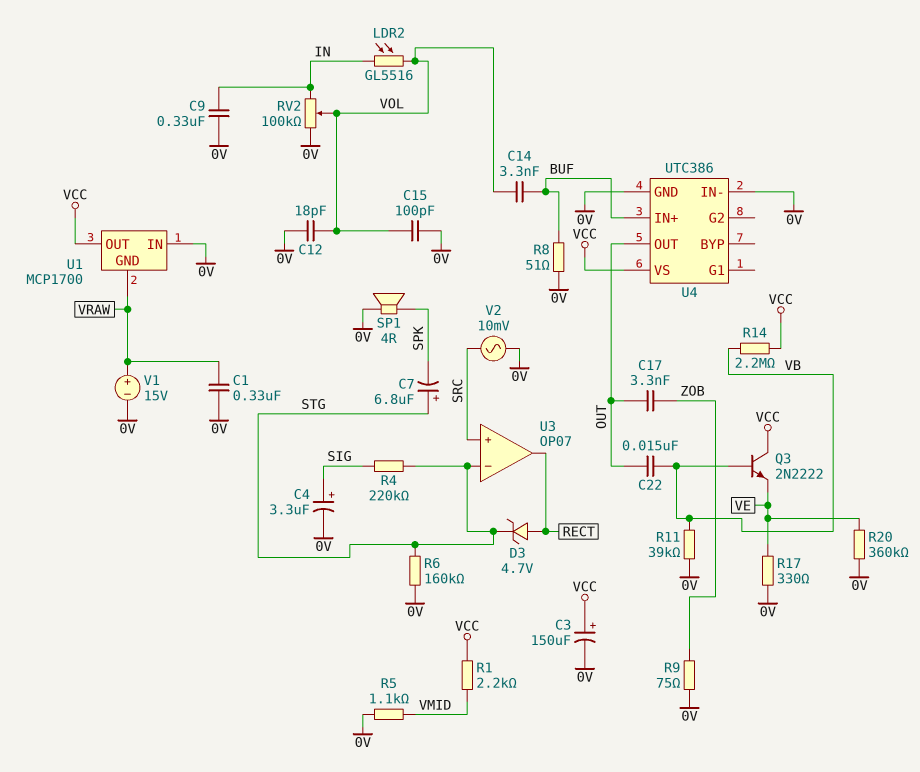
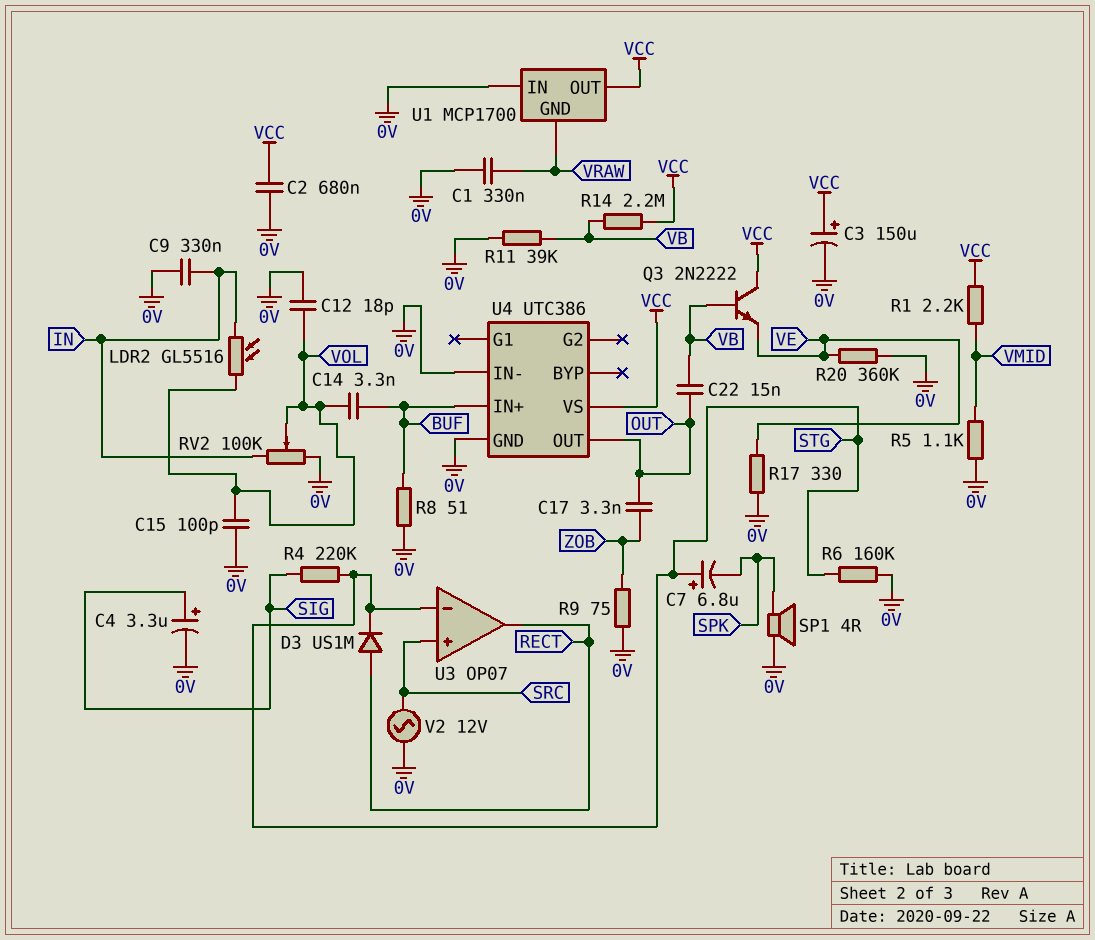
C2: none -> 680nF (0V, VCC)
D3: zener 4.7V (A RECT, K STG) -> diode US1M (A RECT, K STG)
V1: 15V (plus VRAW, minus 0V) -> none
V2: AC 10mV (0V, SRC) -> AC 12V (0V, SRC)

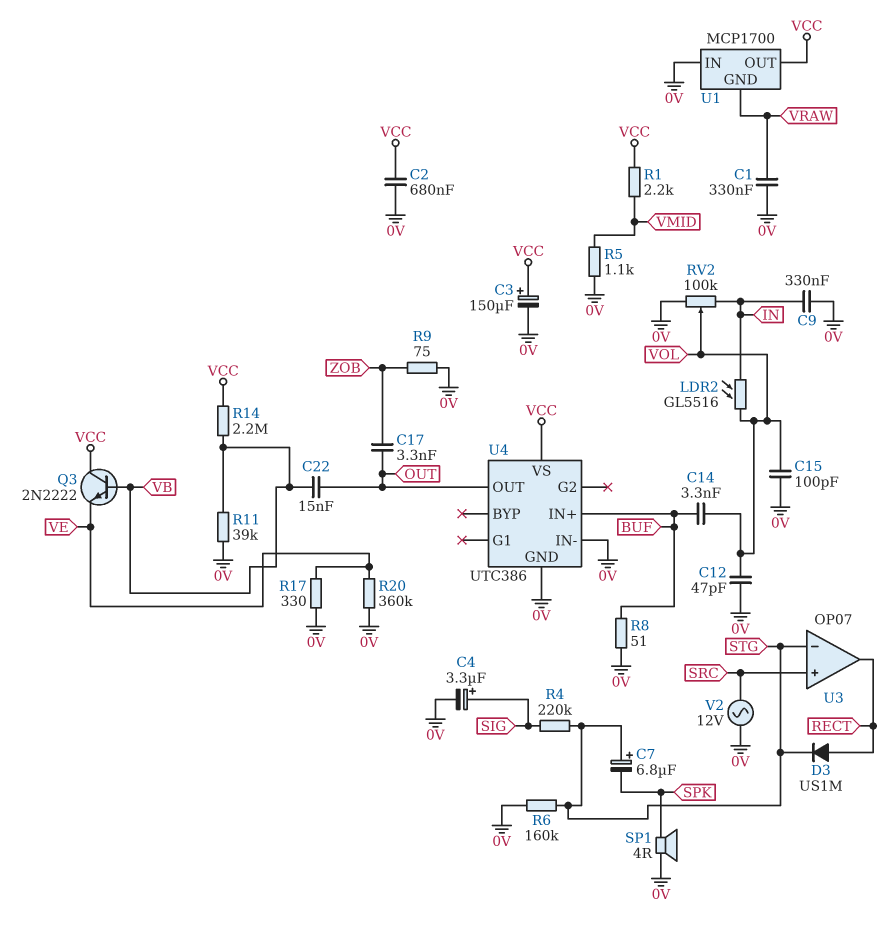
C12: 18pF (0V, VOL) -> 47pF (0V, VOL)

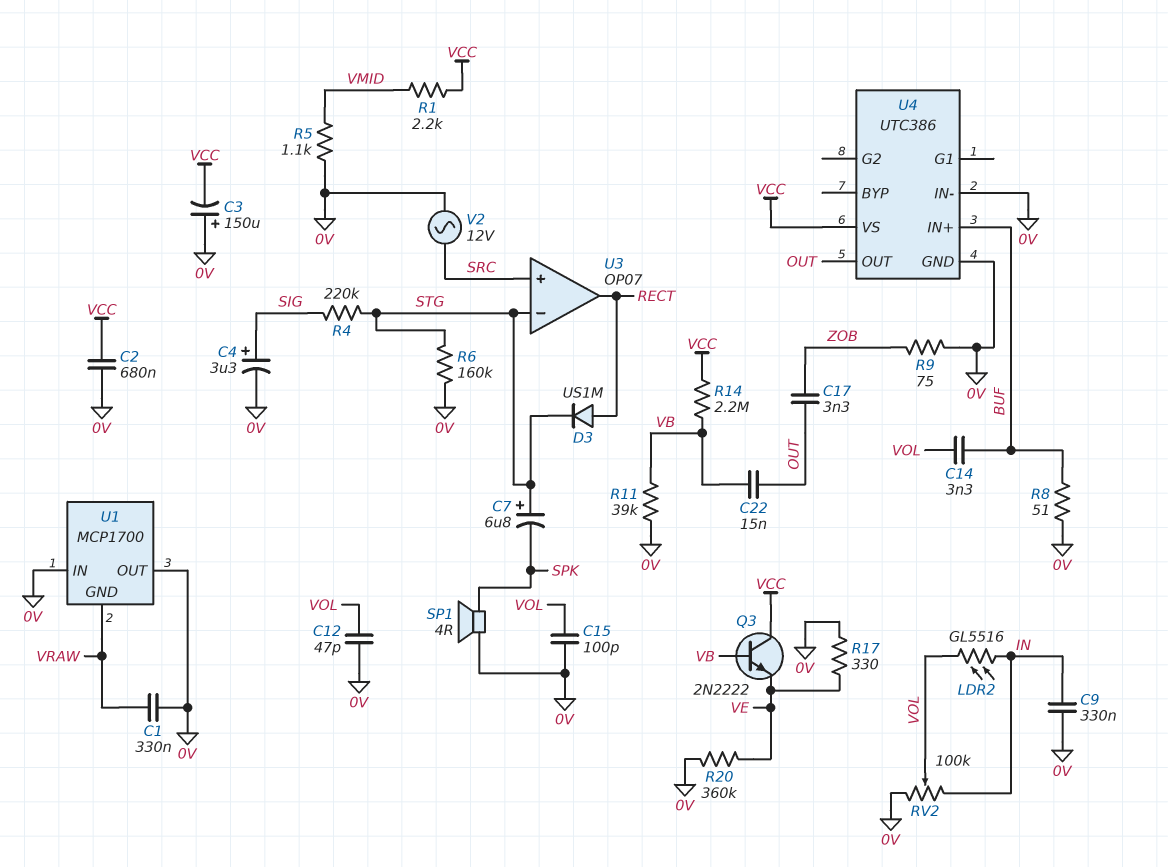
C3: 150uF (plus VCC, minus 0V) -> 150uF (plus 0V, minus VCC)
U1 pin OUT: VCC -> 0V

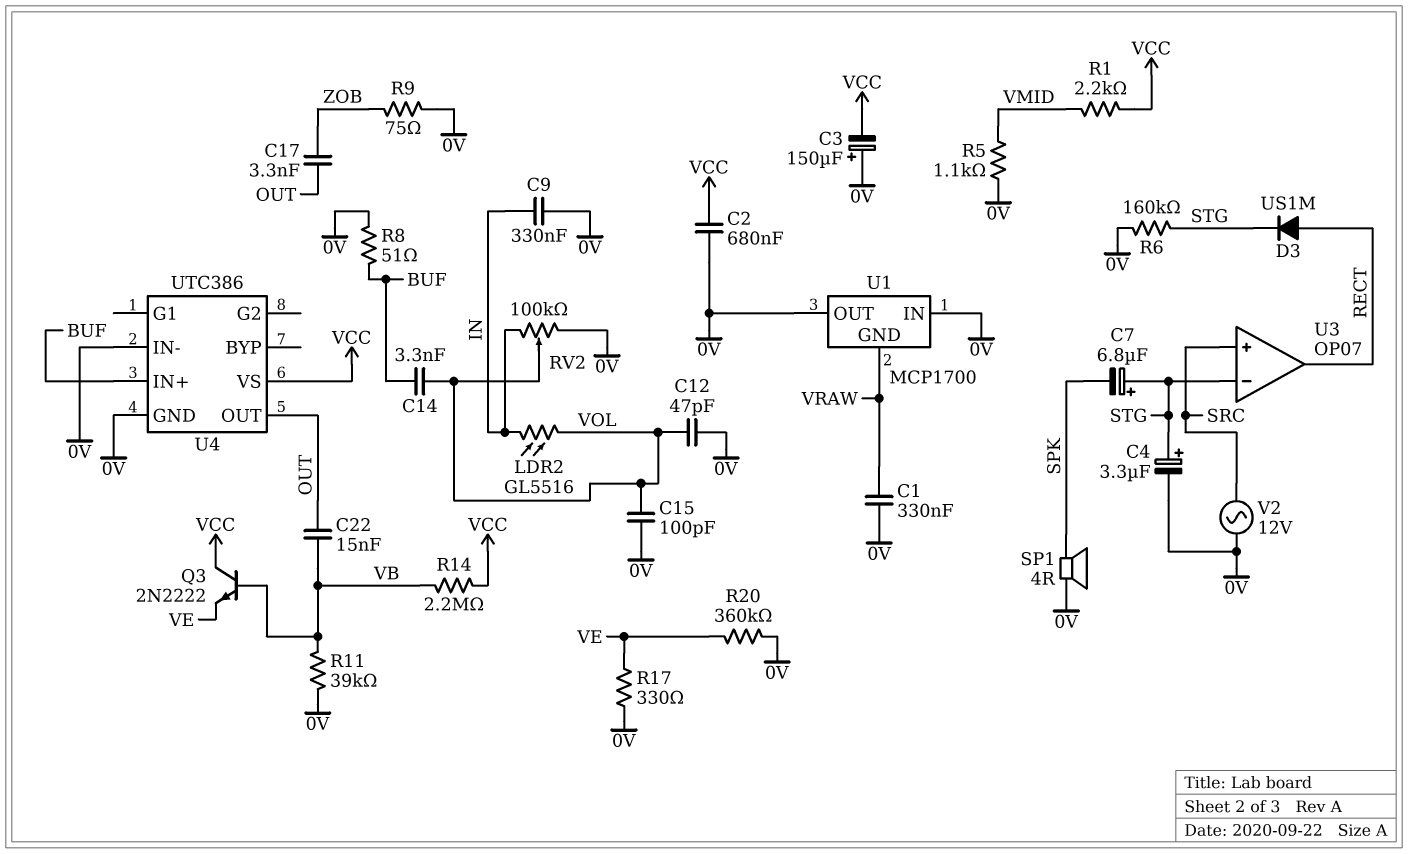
C4: 3.3uF (plus SIG, minus 0V) -> 3.3uF (plus STG, minus 0V)
R4: 220k (SIG, STG) -> none

